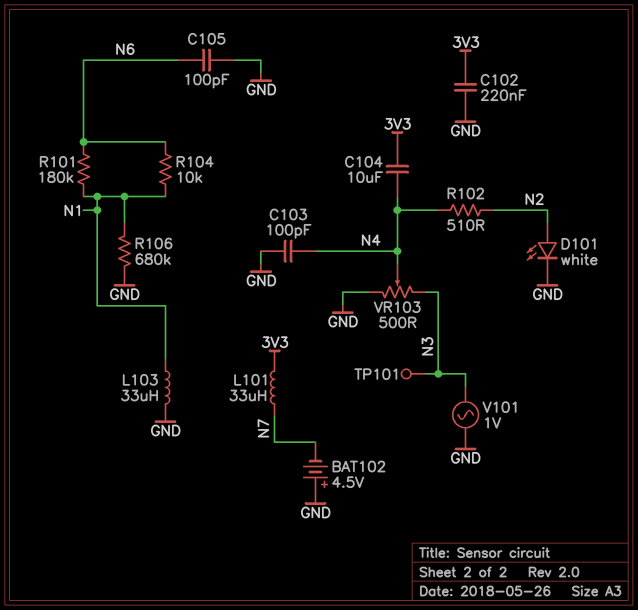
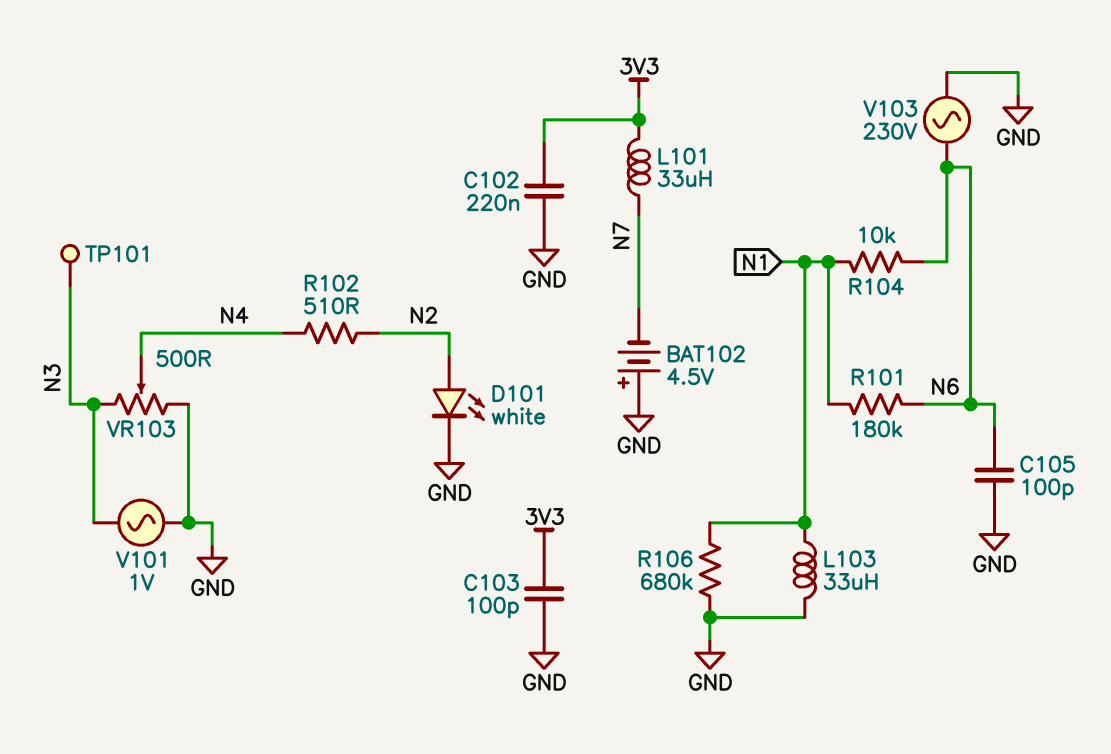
C103: 100pF (GND, N4) -> 100pF (3V3, GND)
C104: 10uF (3V3, N4) -> none
V103: none -> AC 230V (GND, N6)

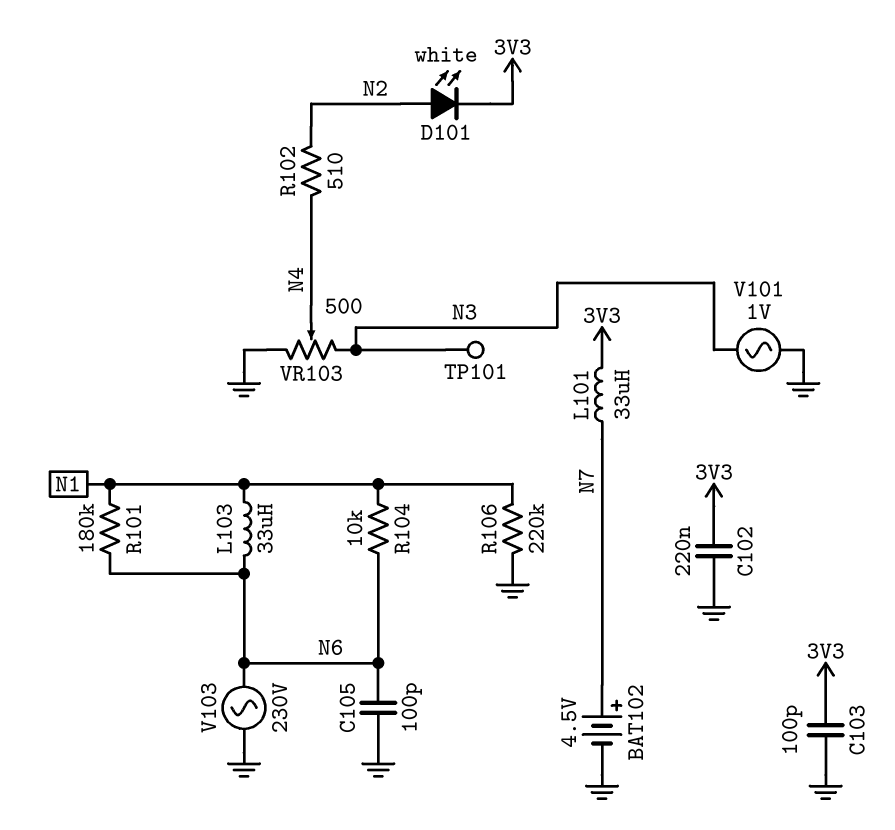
BAT102: 4.5V (plus GND, minus N7) -> 4.5V (plus N7, minus GND)
D101: LED white (A N2, K GND) -> LED white (A N2, K 3V3)
L103: 33uH (GND, N1) -> 33uH (N1, N6)
R106: 680k (GND, N1) -> 220k (GND, N1)

